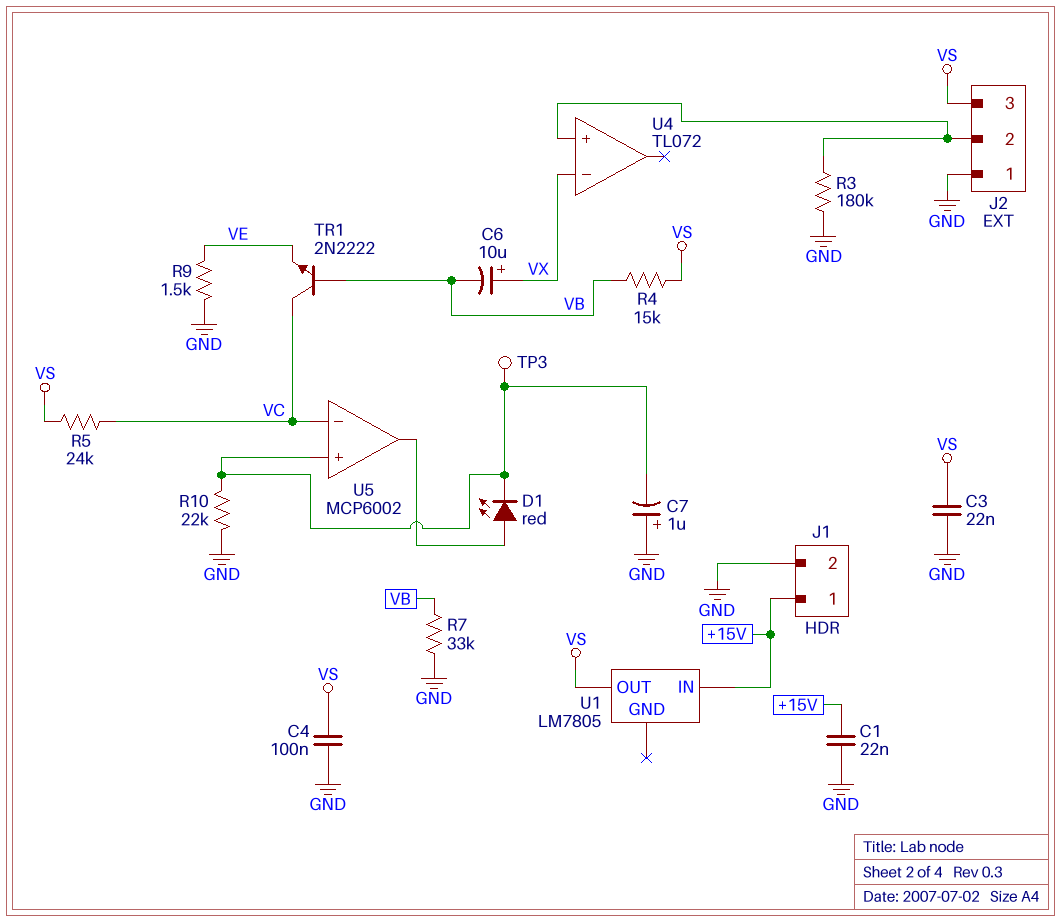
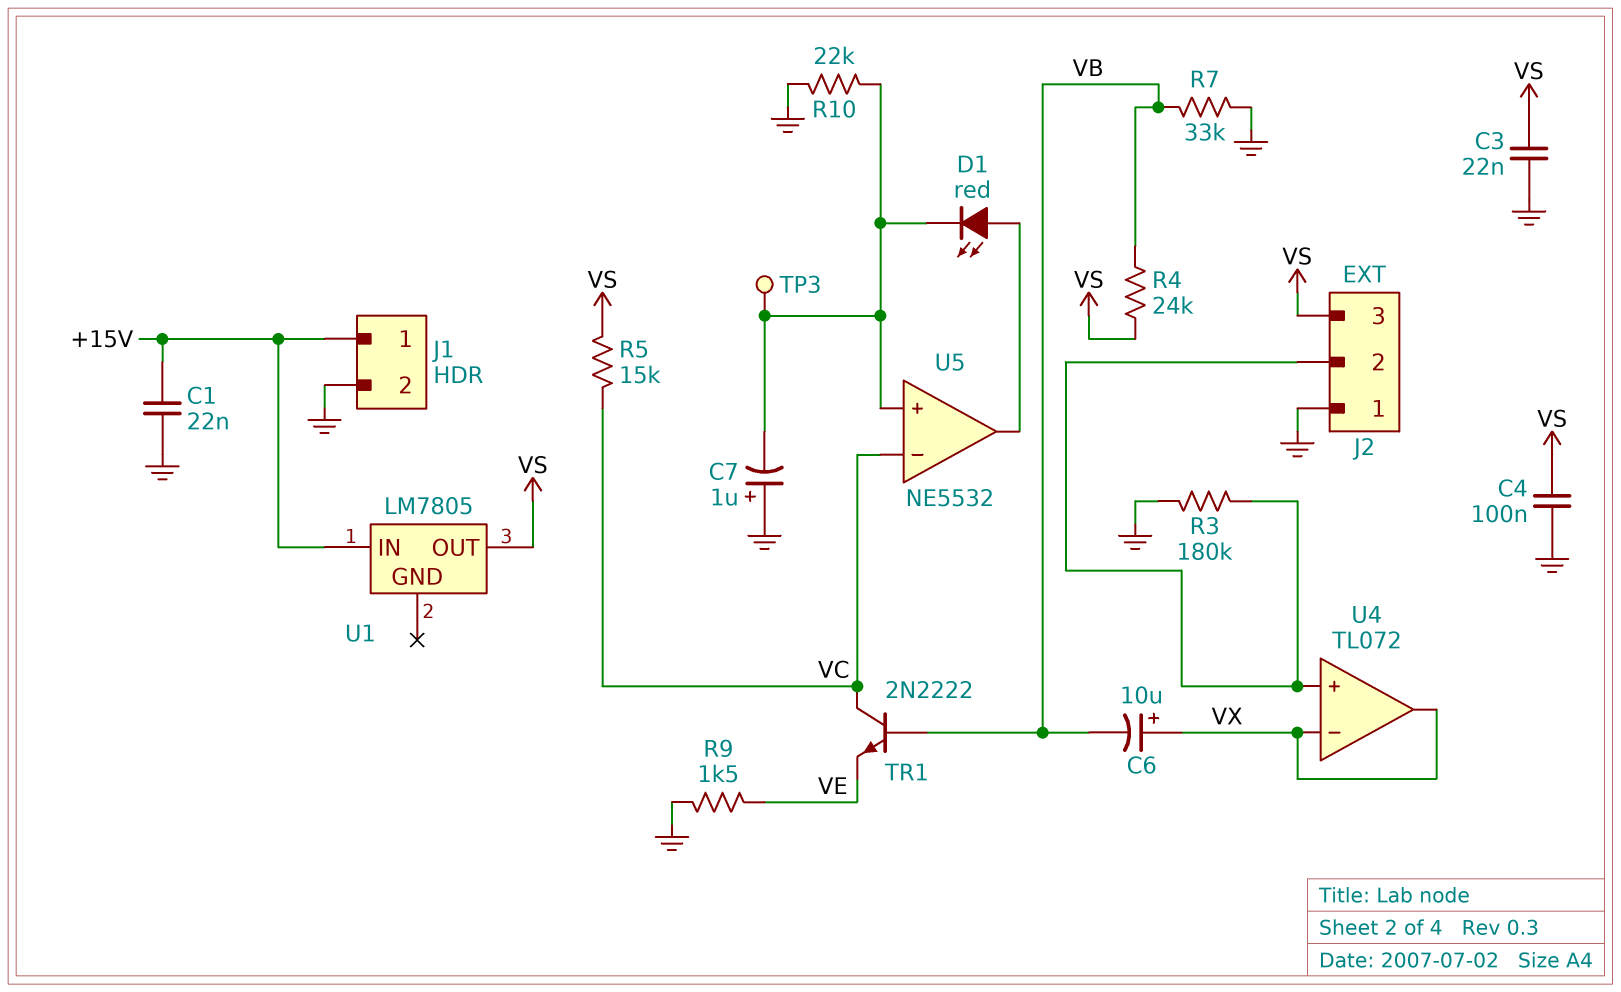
R4: 15k (VB, VS) -> 24k (VB, VS)
R5: 24k (VC, VS) -> 15k (VC, VS)
U4 pin out: none -> VX
U5: MCP6002 -> NE5532

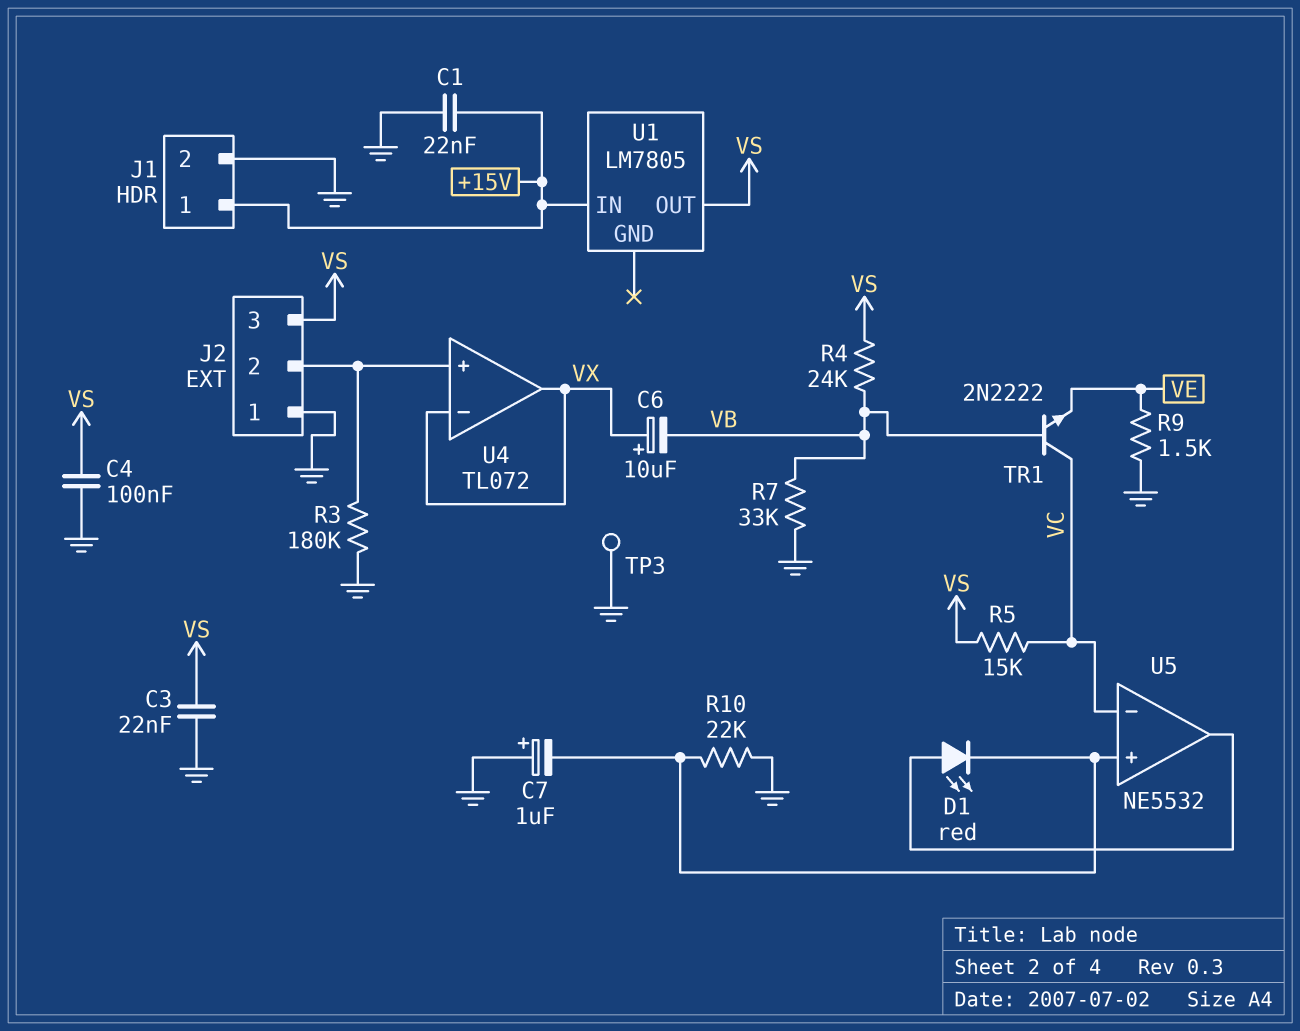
TP3: test point (U5/in+) -> test point (GND)

